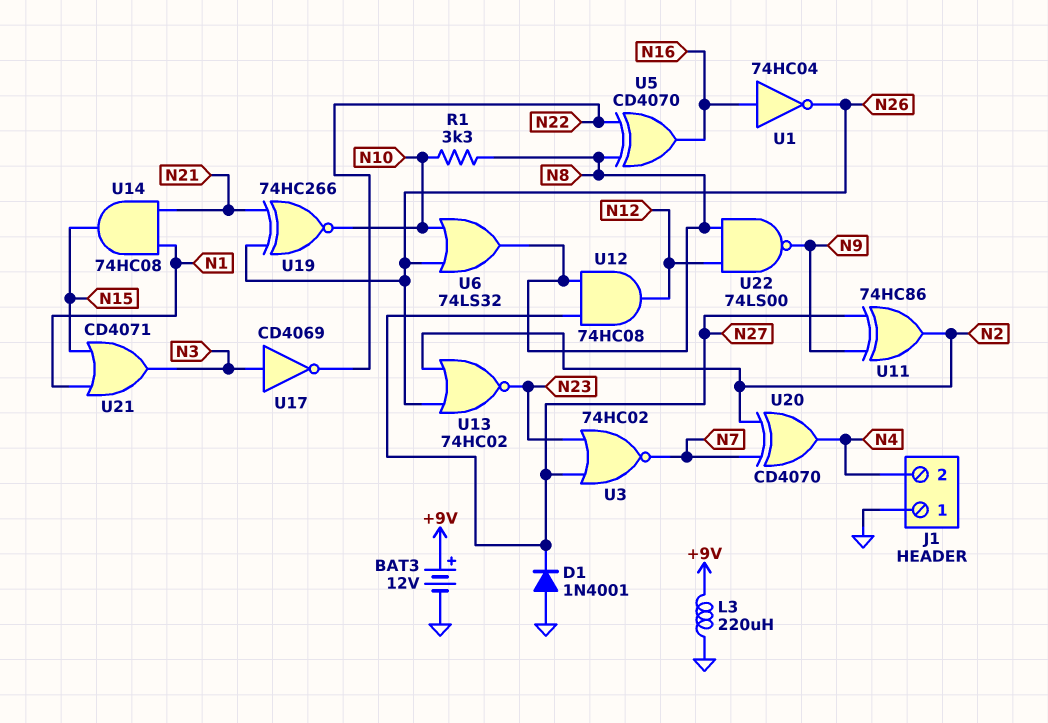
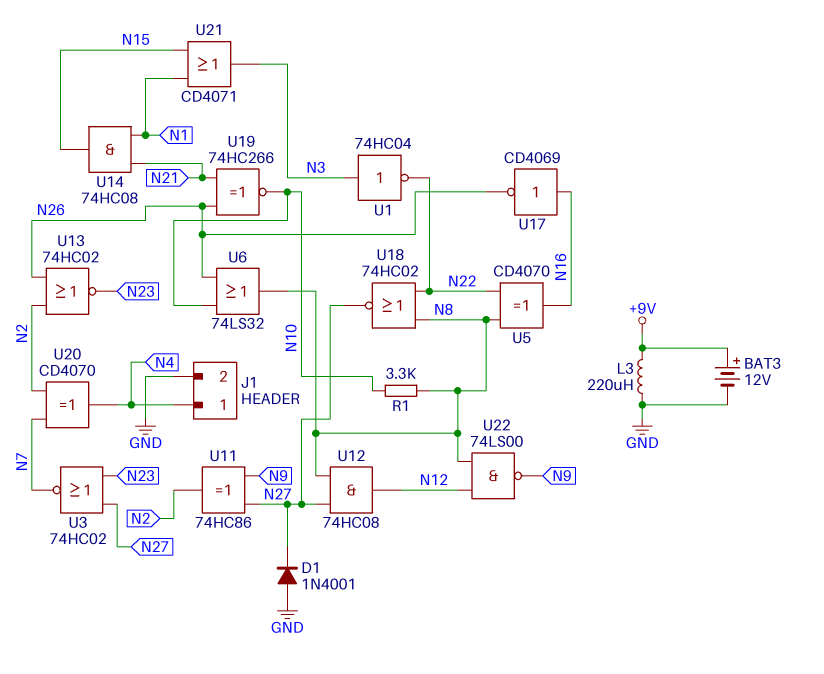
J1 pin 1: GND -> N4
J1 pin 2: N4 -> GND
U1: NOT 74HC04 (in N16, out N26) -> NOT 74HC04 (in N3, out N22)
U17: NOT CD4069 (in N3, out N22) -> NOT CD4069 (in N16, out N26)
U18: none -> NOR 74HC02 (in N8, in N22, out N27)

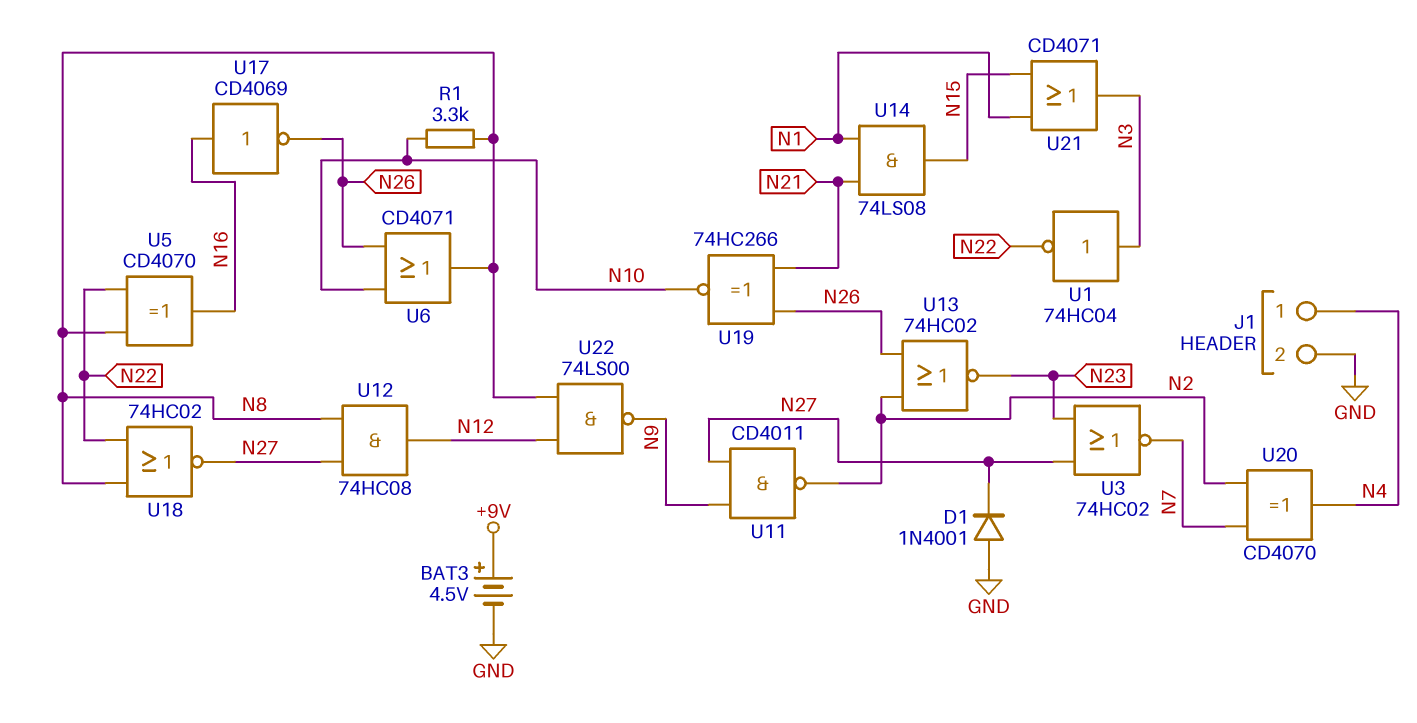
BAT3: 12V (plus +9V, minus GND) -> 4.5V (plus +9V, minus GND)
L3: 220uH (+9V, GND) -> none
U6: OR 74LS32 (in N10, in N26, out N8) -> OR CD4071 (in N10, in N26, out N8)
U11: XOR 74HC86 (in N9, in N27, out N2) -> NAND CD4011 (in N9, in N27, out N2)
U14: AND 74HC08 (in N1, in N21, out N15) -> AND 74LS08 (in N1, in N21, out N15)

